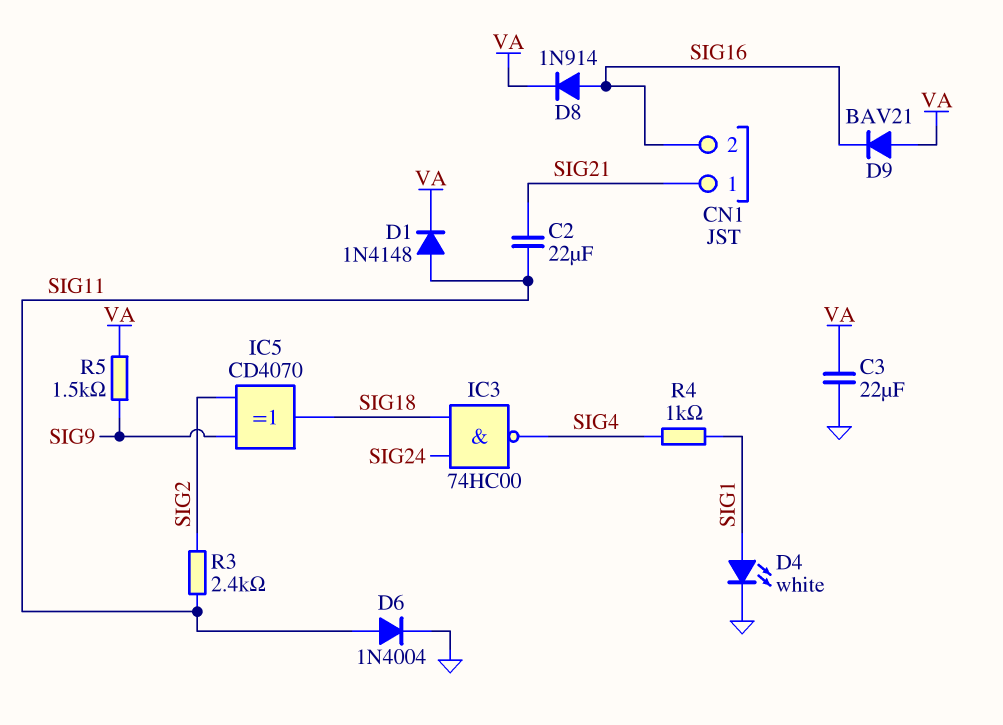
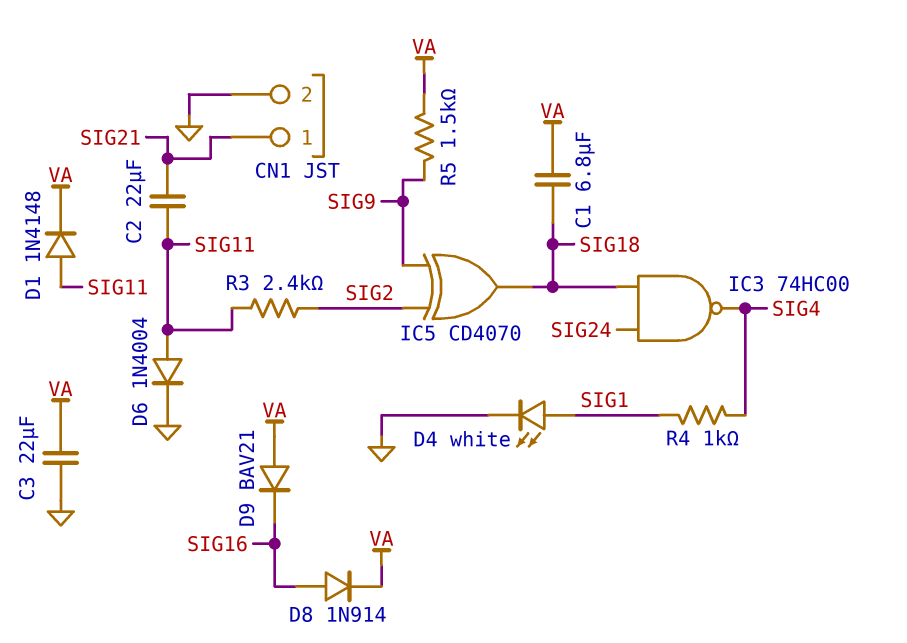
C1: none -> 6.8uF (SIG18, VA)
CN1 pin 2: SIG16 -> GND

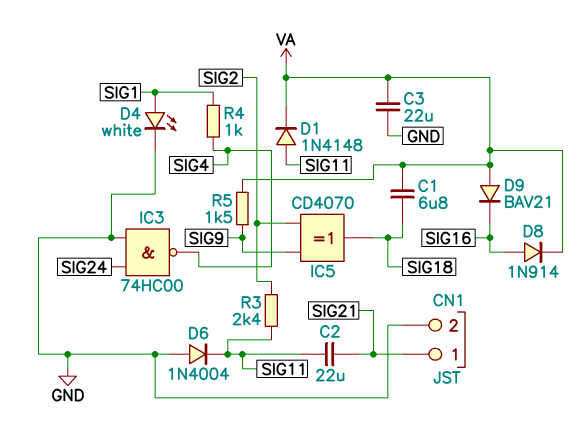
D6: diode 1N4004 (A SIG11, K GND) -> diode 1N4004 (A GND, K SIG11)
IC3: NAND 74HC00 (in SIG18, in SIG24, out SIG4) -> NAND 74HC00 (in GND, in SIG24, out SIG4)

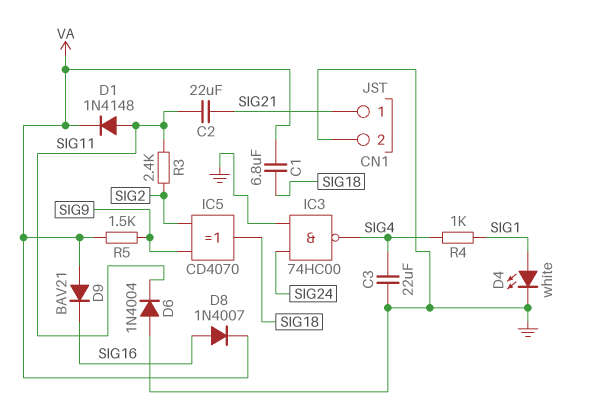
C3: 22uF (GND, VA) -> 22uF (GND, SIG4)
D8: diode 1N914 (A SIG16, K VA) -> diode 1N4007 (A SIG16, K VA)

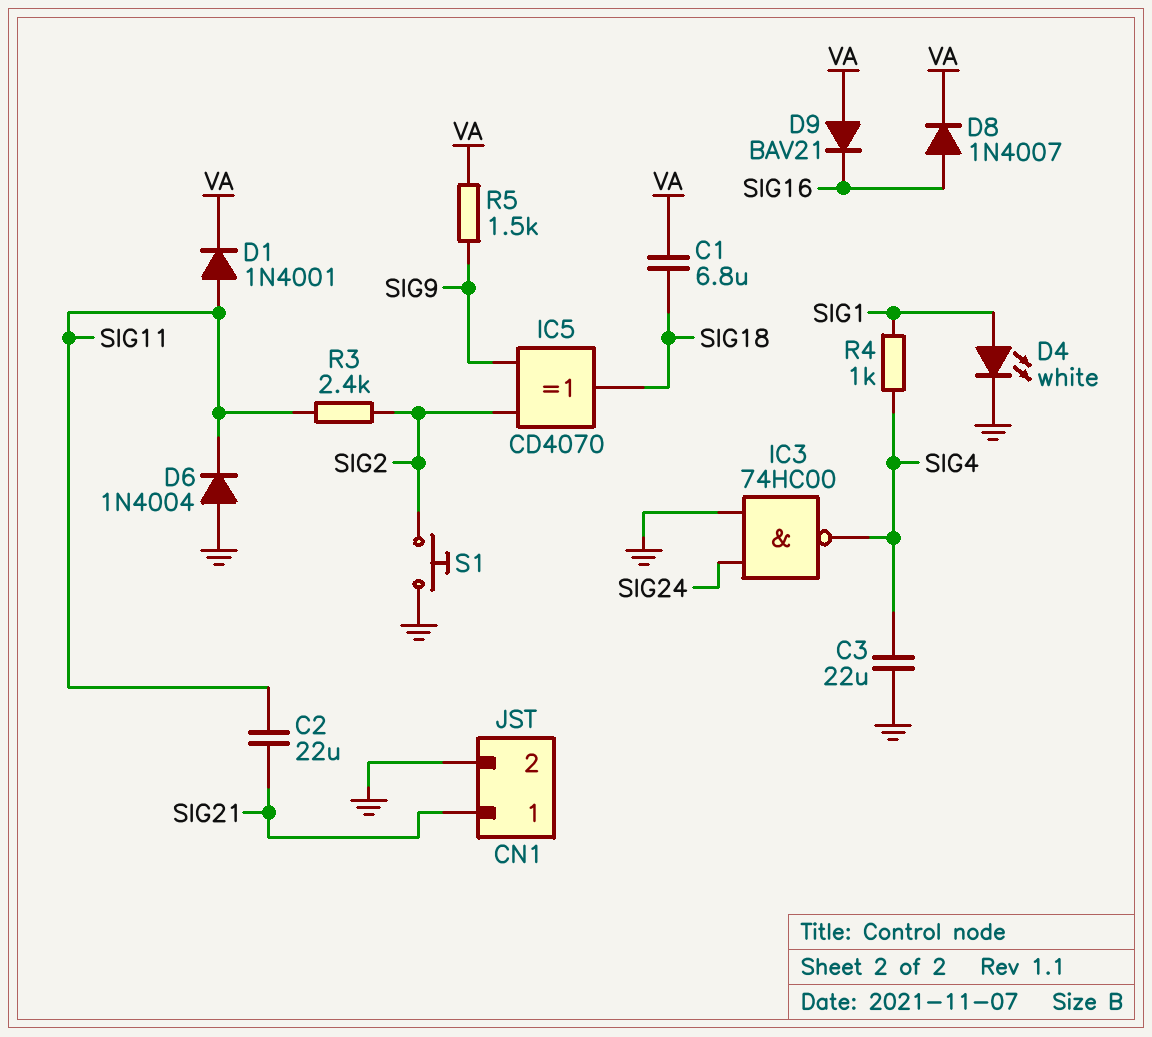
D1: diode 1N4148 (A SIG11, K VA) -> diode 1N4001 (A SIG11, K VA)
S1: none -> button (GND, SIG2)

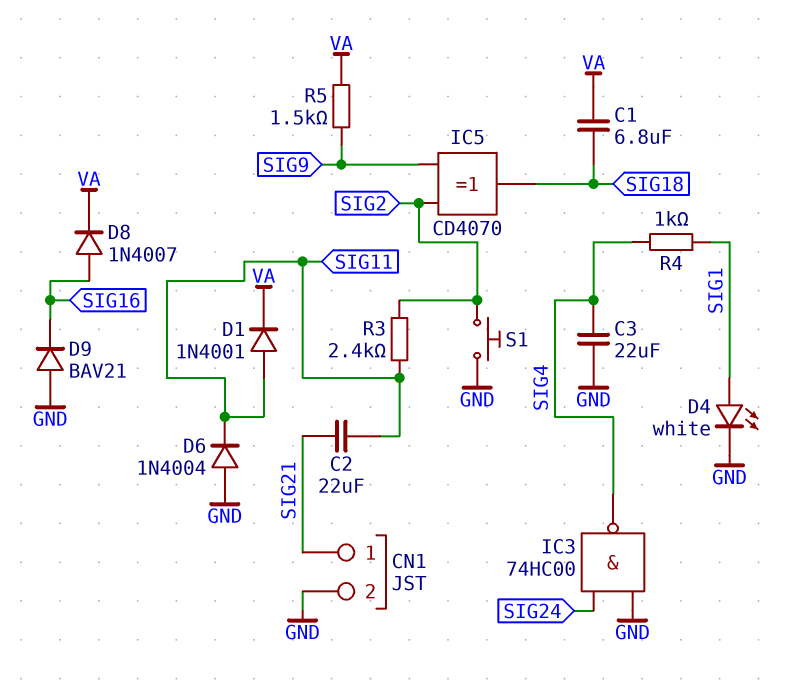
D9: diode BAV21 (A VA, K SIG16) -> diode BAV21 (A GND, K SIG16)

